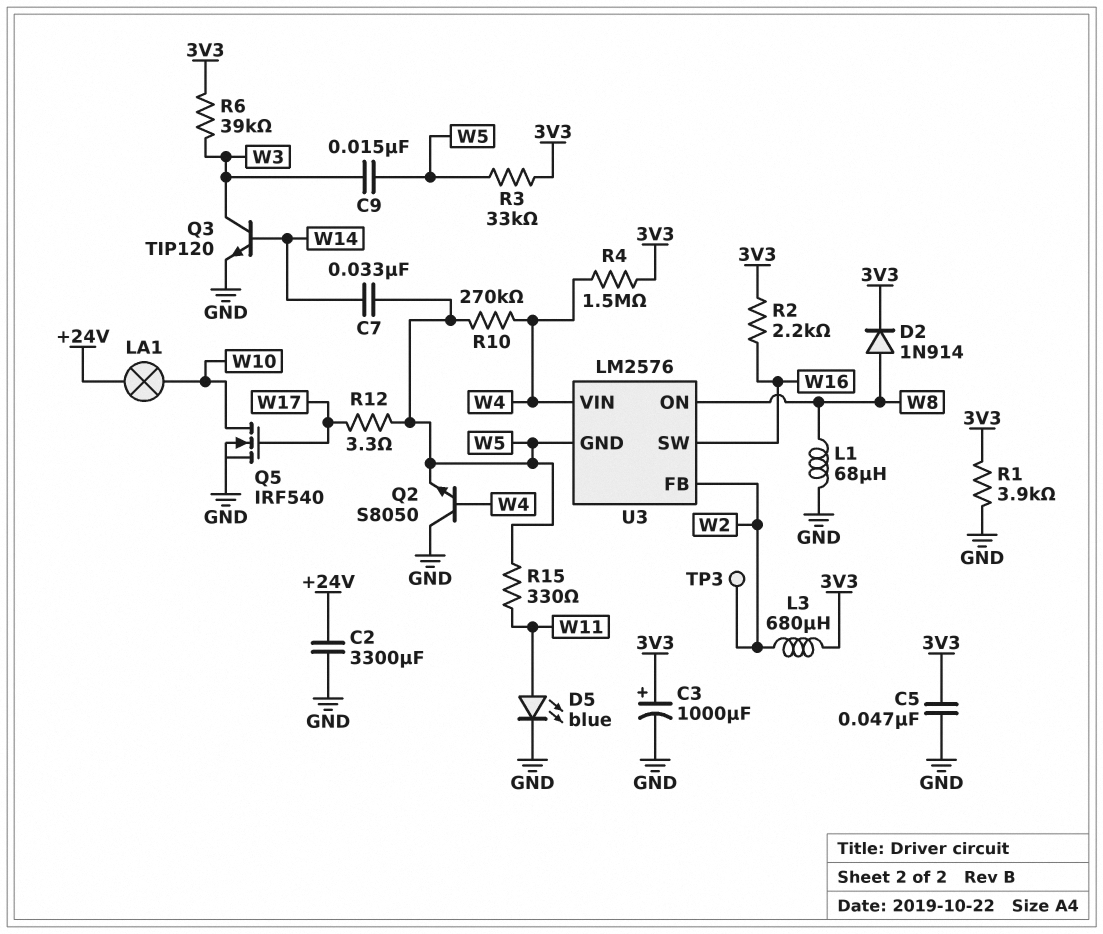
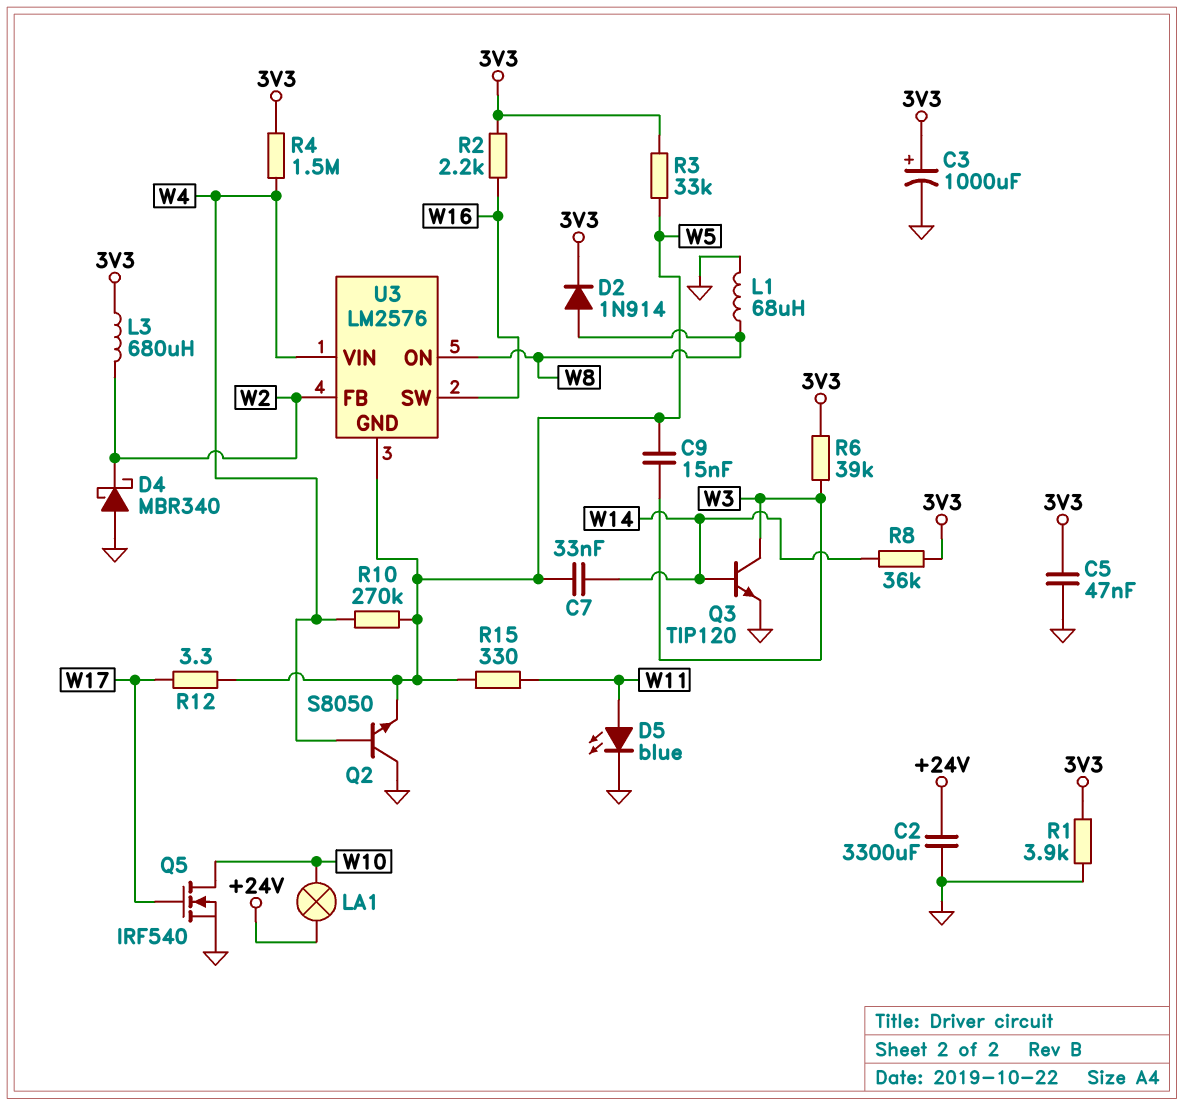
D4: none -> schottky MBR340 (A GND, K W2)
R8: none -> 36k (3V3, W14)
TP3: test point (W2) -> none

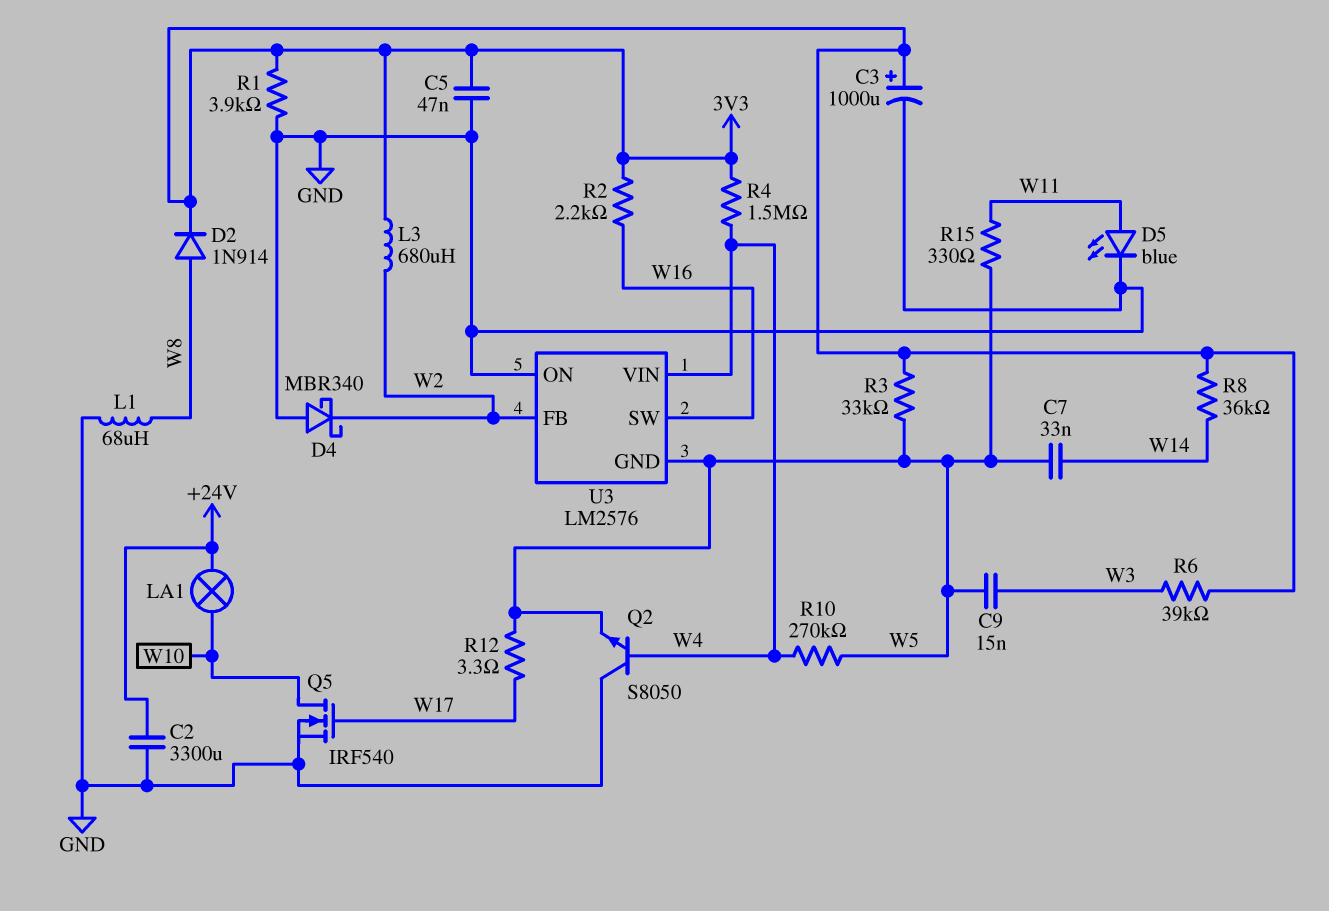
Q3: NPN TIP120 (B W14, C W3, E GND) -> none
U3 pin ON: W8 -> GND

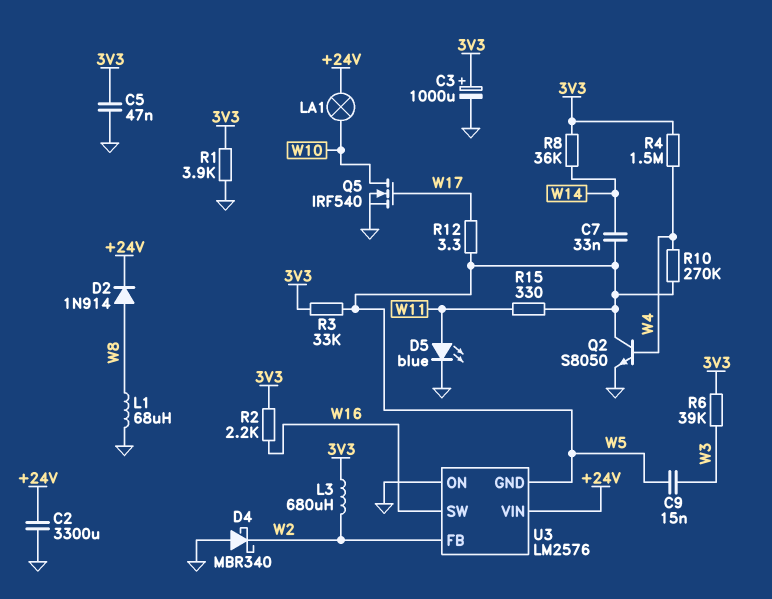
D2: diode 1N914 (A W8, K 3V3) -> diode 1N914 (A W8, K +24V)
Q2: NPN S8050 (B W4, C GND, E W5) -> NPN S8050 (B W4, C W5, E GND)
U3 pin VIN: W4 -> +24V

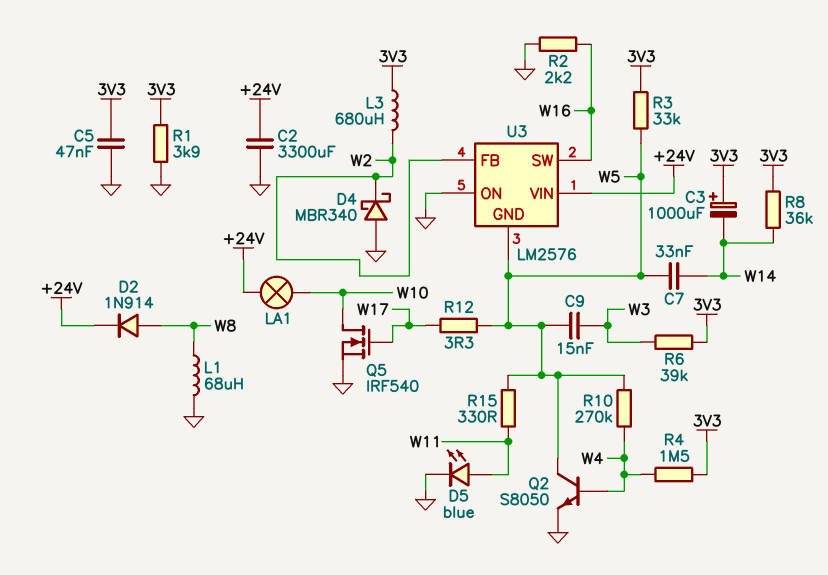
C3: 1000uF (plus 3V3, minus GND) -> 1000uF (plus 3V3, minus W14)
R2: 2.2k (3V3, W16) -> 2.2k (GND, W16)

